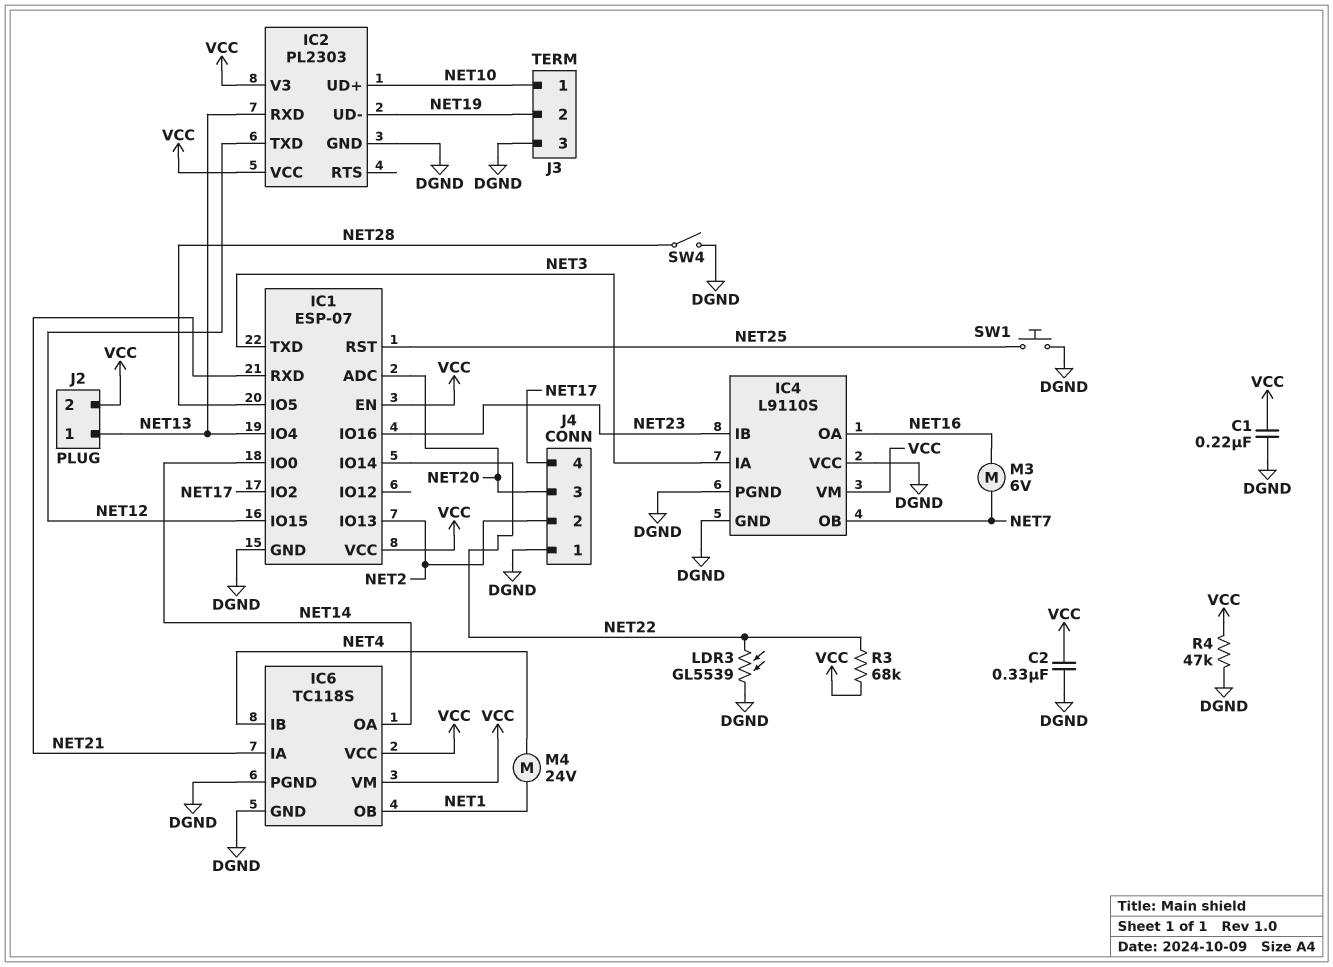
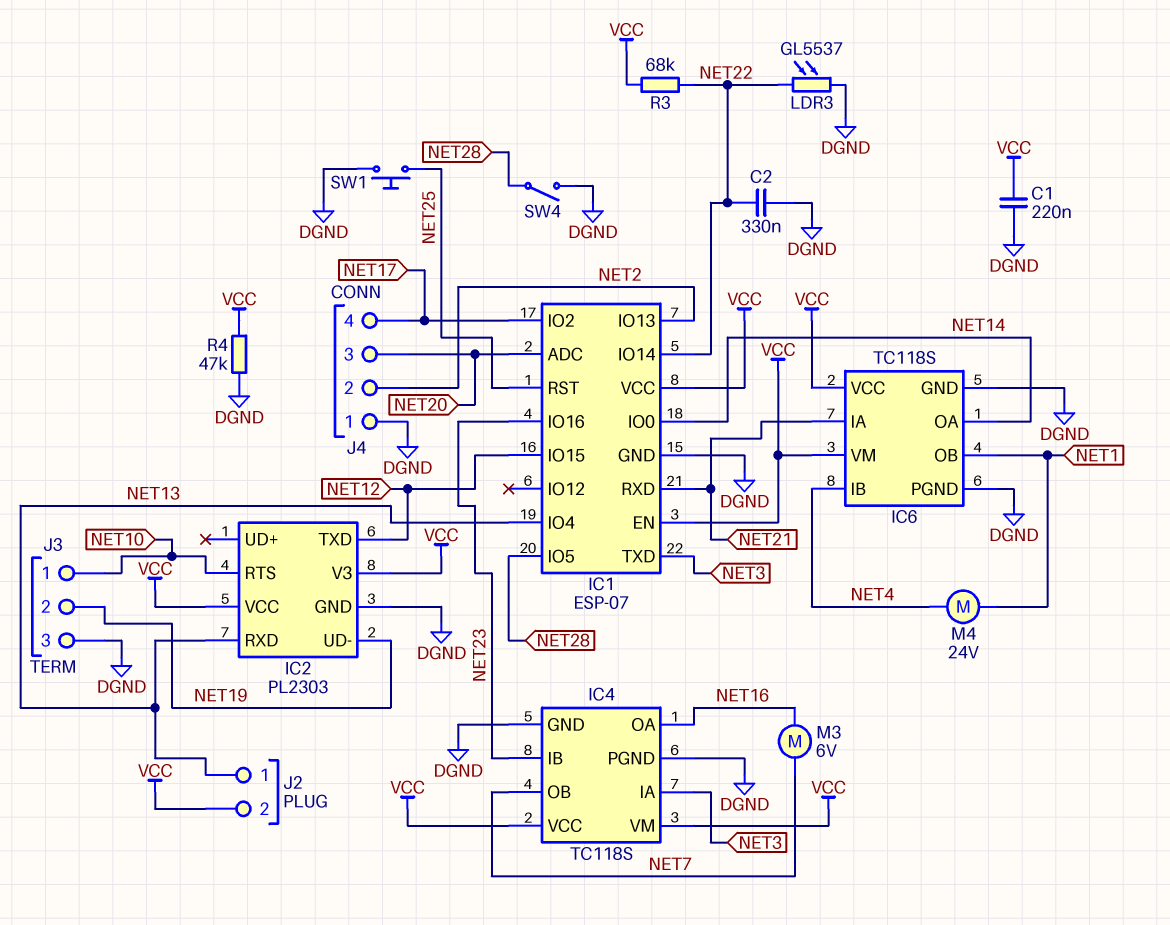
C2: 330nF (DGND, VCC) -> 330nF (DGND, NET22)
IC2 pin RTS: none -> NET10
IC2 pin UD+: NET10 -> none
IC4: L9110S -> TC118S
IC4 pin VCC: DGND -> VCC
LDR3: GL5539 (DGND, NET22) -> GL5537 (DGND, NET22)

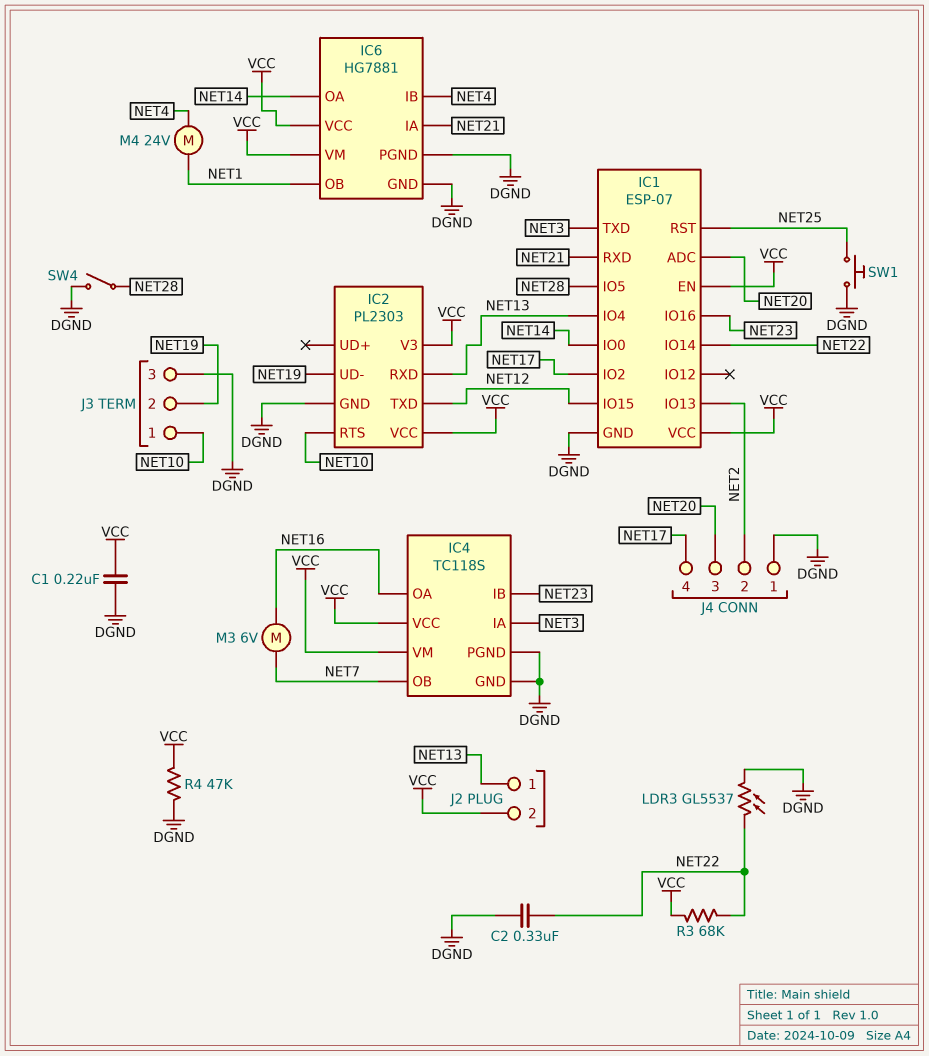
IC6: TC118S -> HG7881

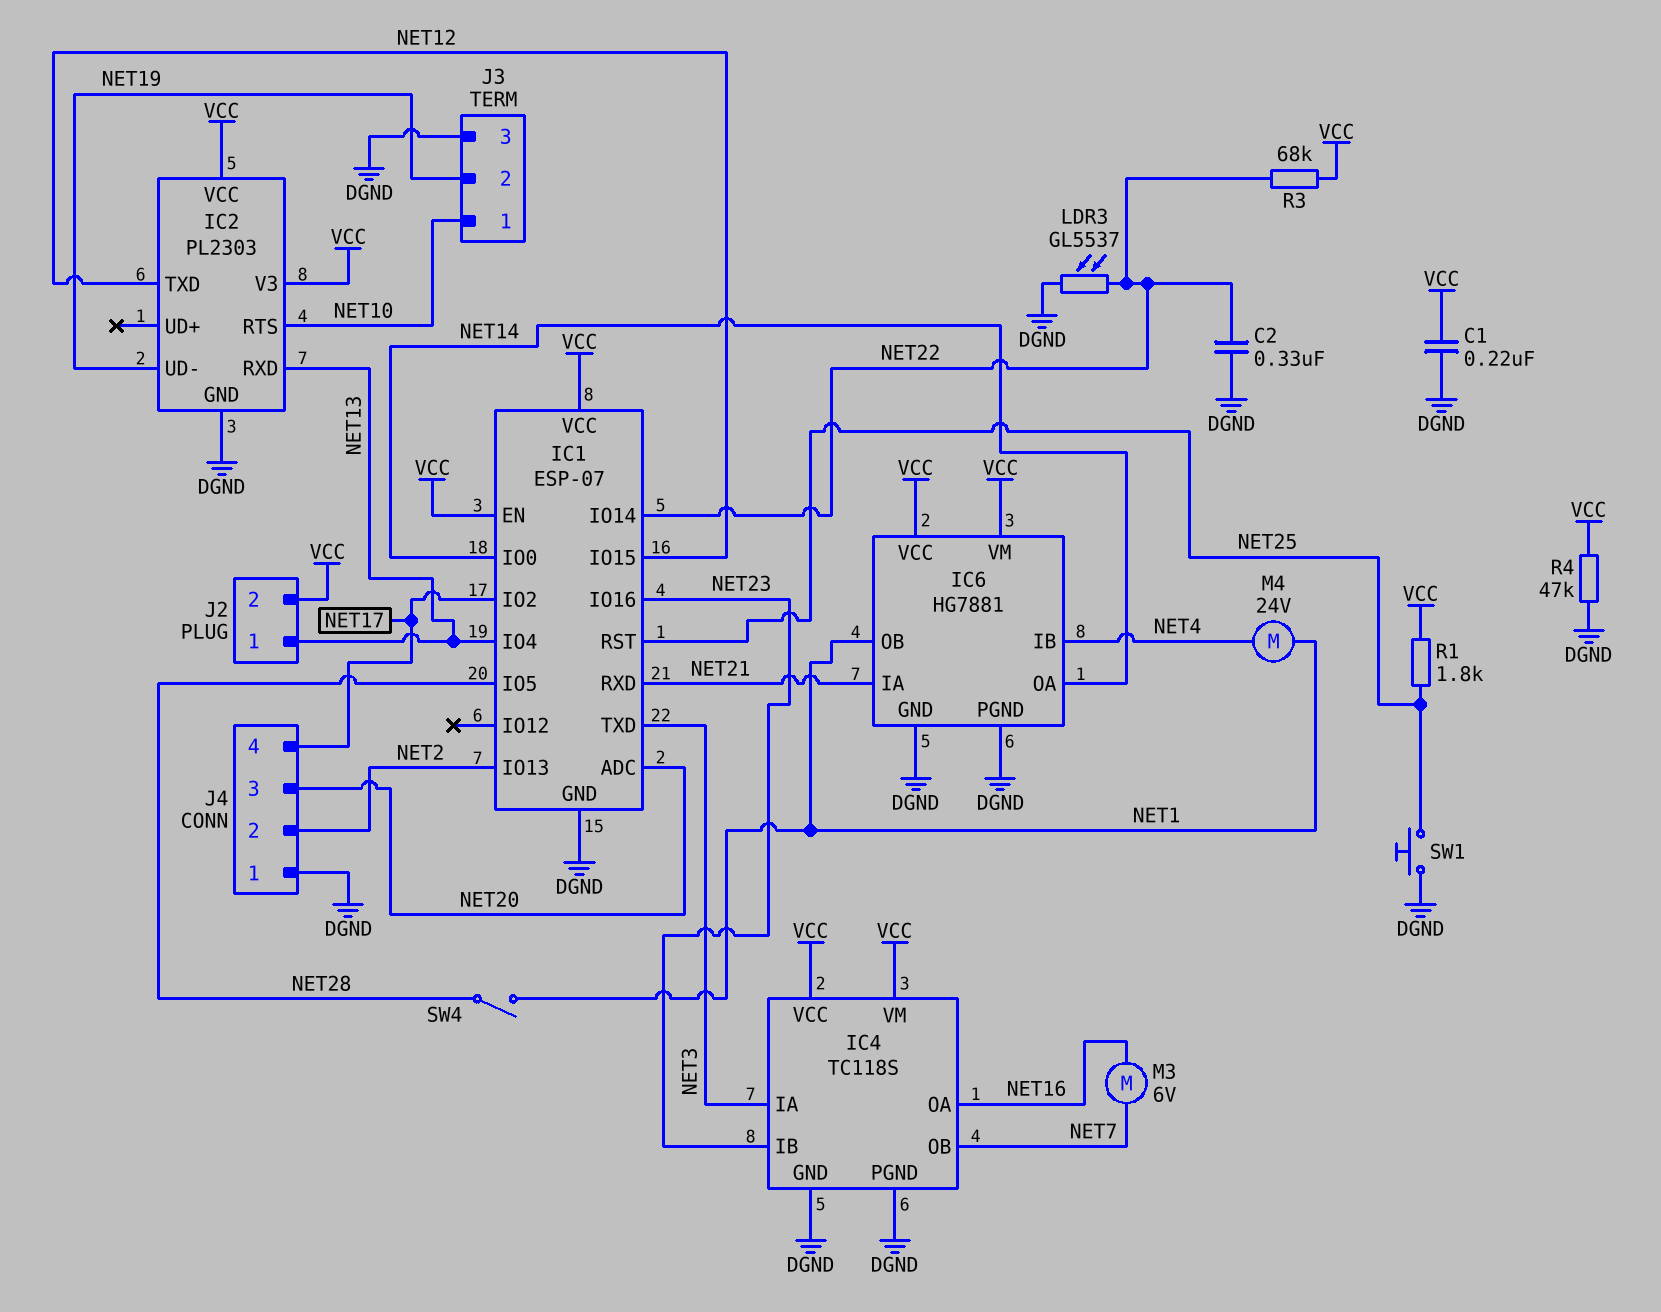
R1: none -> 1.8k (NET25, VCC)
SW4: switch (DGND, NET28) -> switch (NET1, NET28)

